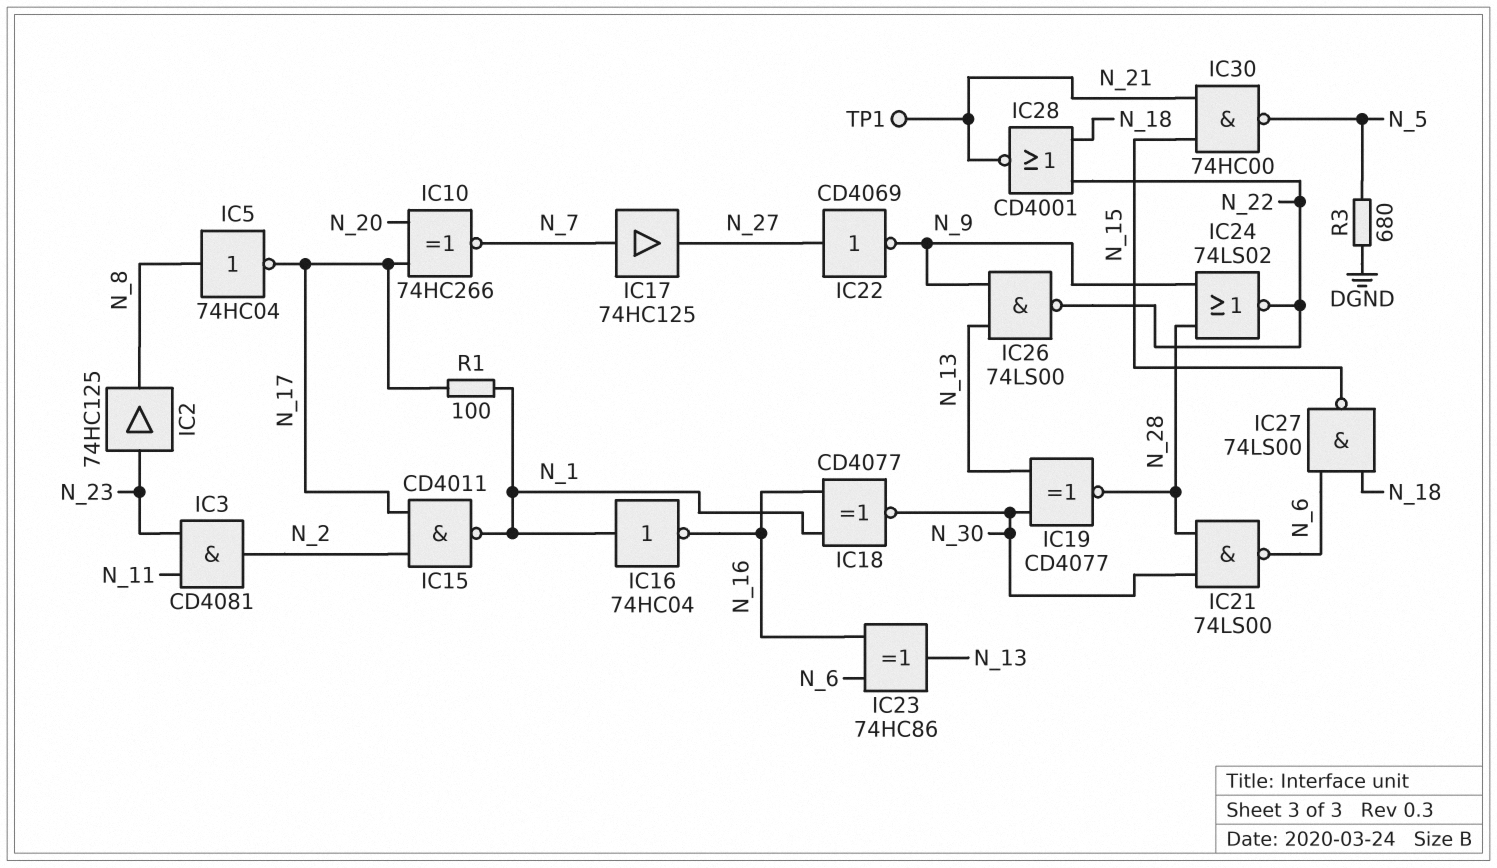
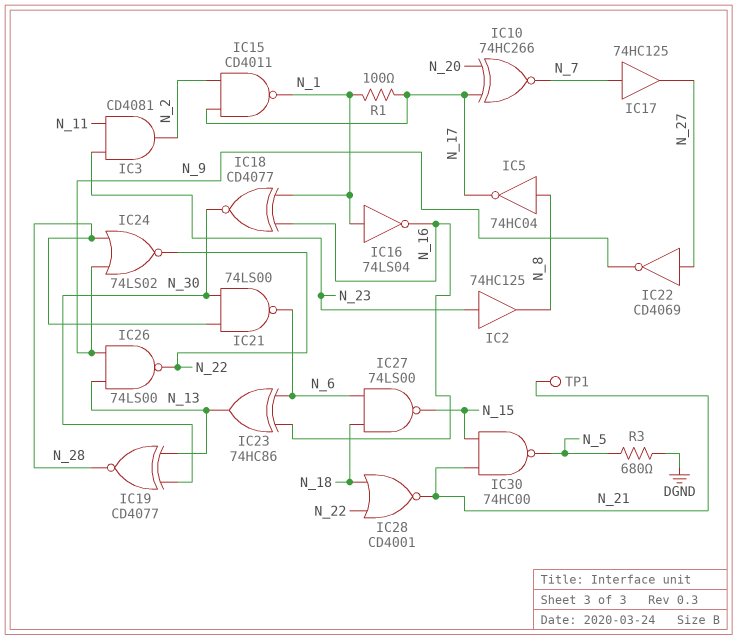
IC16: NOT 74HC04 (in N_1, out N_16) -> NOT 74LS04 (in N_1, out N_16)

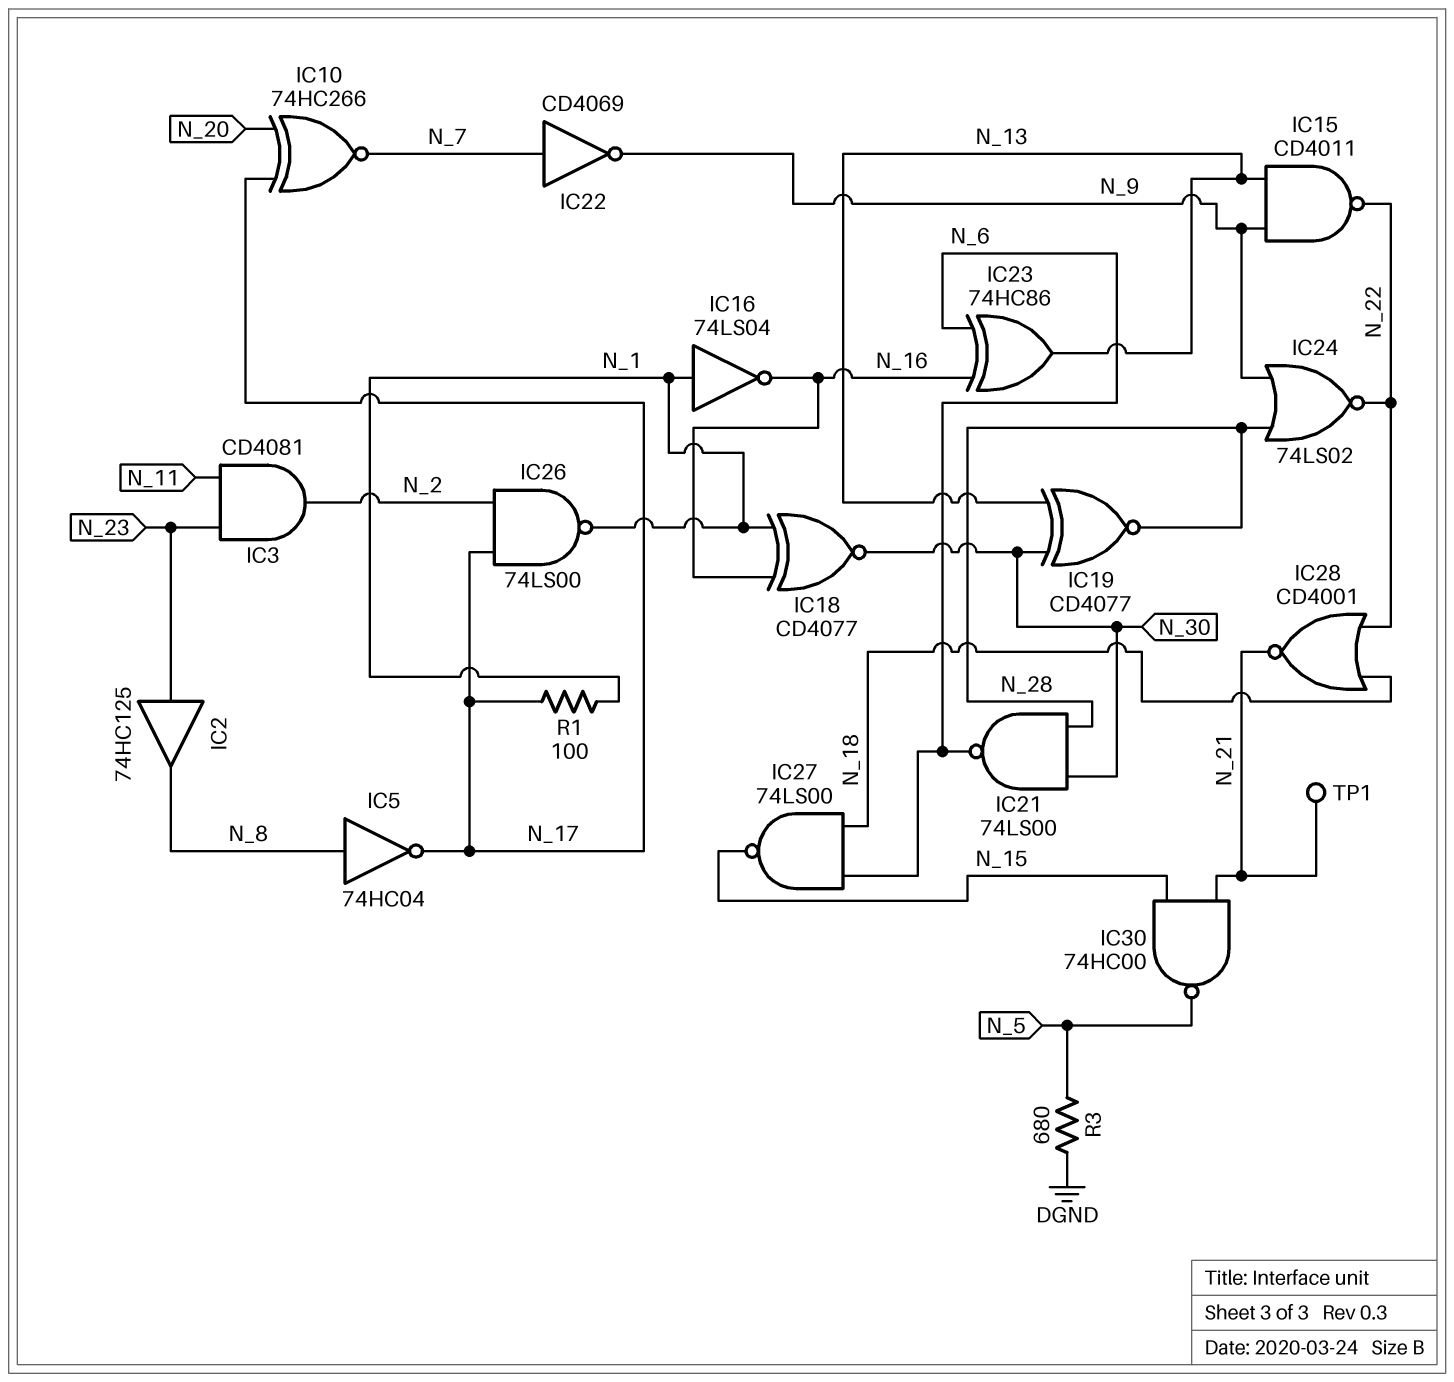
IC15: NAND CD4011 (in N_2, in N_17, out N_1) -> NAND CD4011 (in N_9, in N_13, out N_22)
IC17: buffer 74HC125 (in N_7, out N_27) -> none
IC22: NOT CD4069 (in N_27, out N_9) -> NOT CD4069 (in N_7, out N_9)
IC26: NAND 74LS00 (in N_9, in N_13, out N_22) -> NAND 74LS00 (in N_2, in N_17, out N_1)

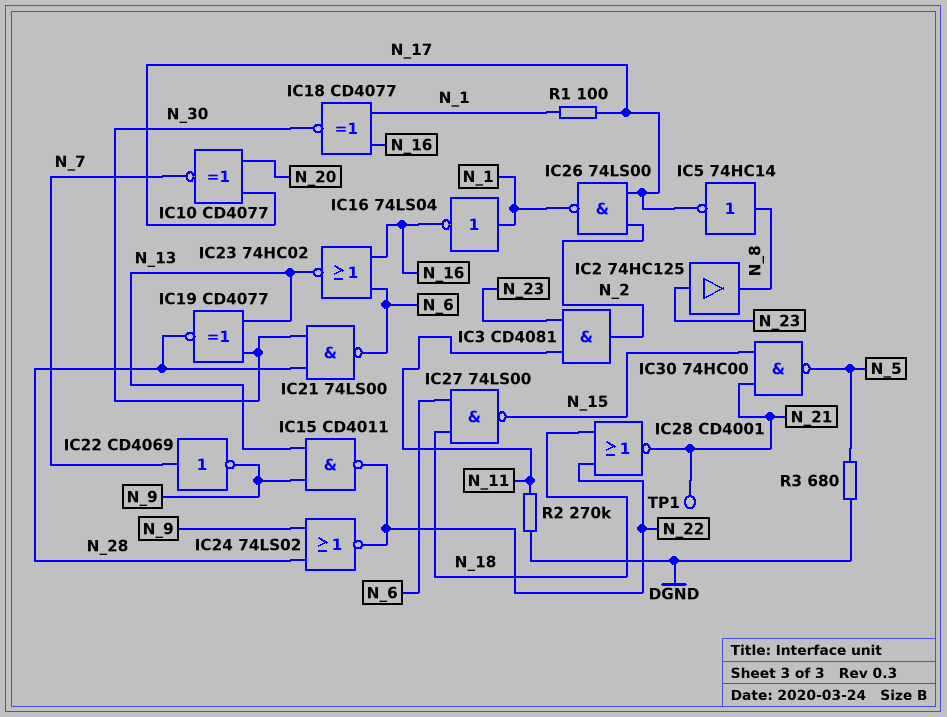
IC5: NOT 74HC04 (in N_8, out N_17) -> NOT 74HC14 (in N_8, out N_17)
IC10: XNOR 74HC266 (in N_17, in N_20, out N_7) -> XNOR CD4077 (in N_17, in N_20, out N_7)
IC23: XOR 74HC86 (in N_6, in N_16, out N_13) -> NOR 74HC02 (in N_6, in N_16, out N_13)
R2: none -> 270k (DGND, N_11)

